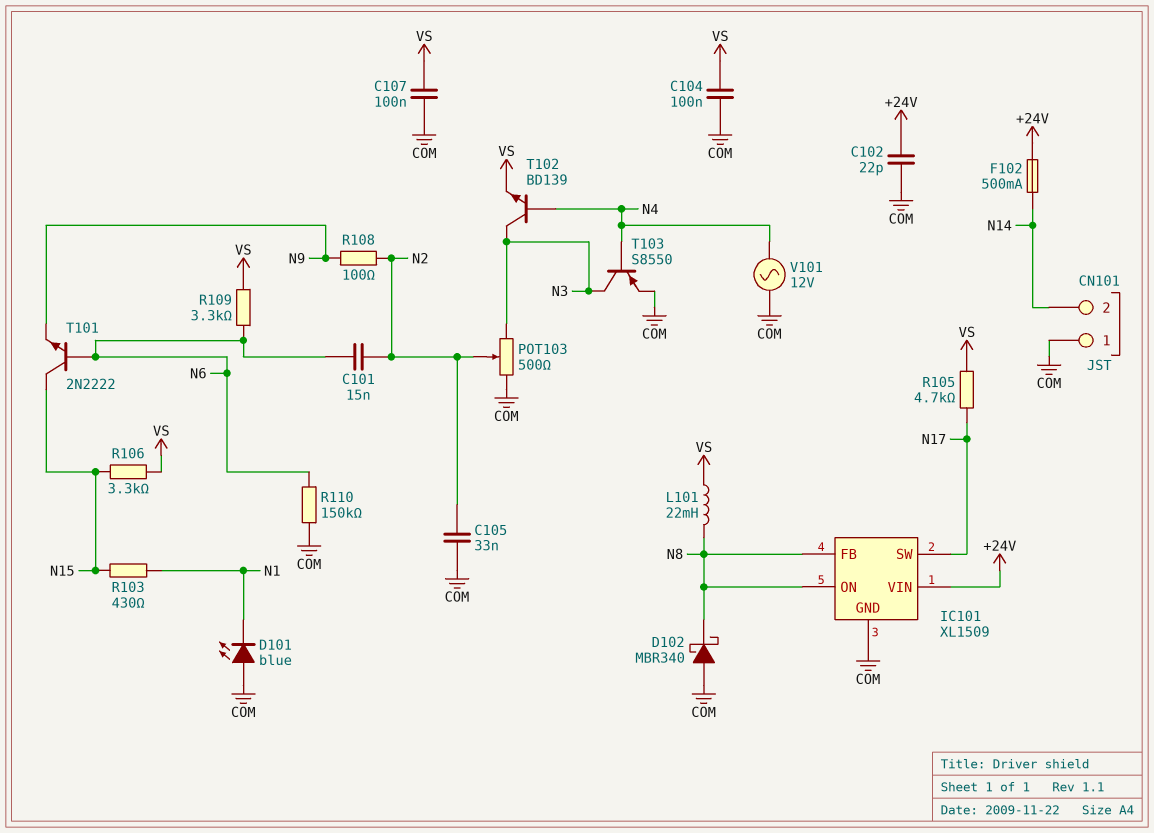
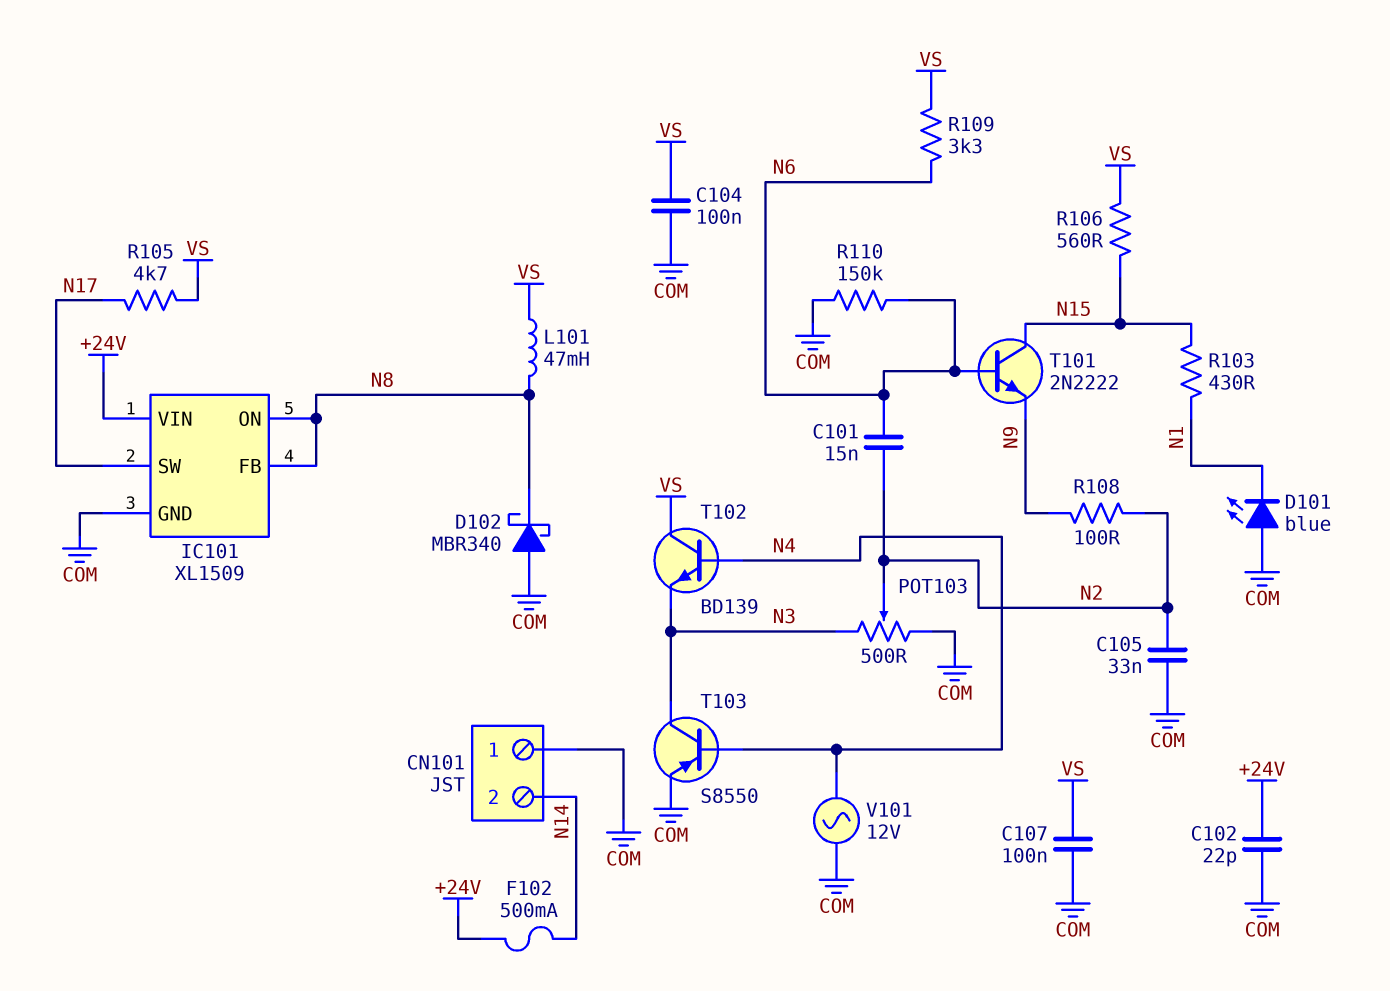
L101: 22mH (N8, VS) -> 47mH (N8, VS)
R106: 3.3k (N15, VS) -> 560 (N15, VS)
T102: NPN BD139 (B N4, C N3, E VS) -> NPN BD139 (B N4, C VS, E N3)

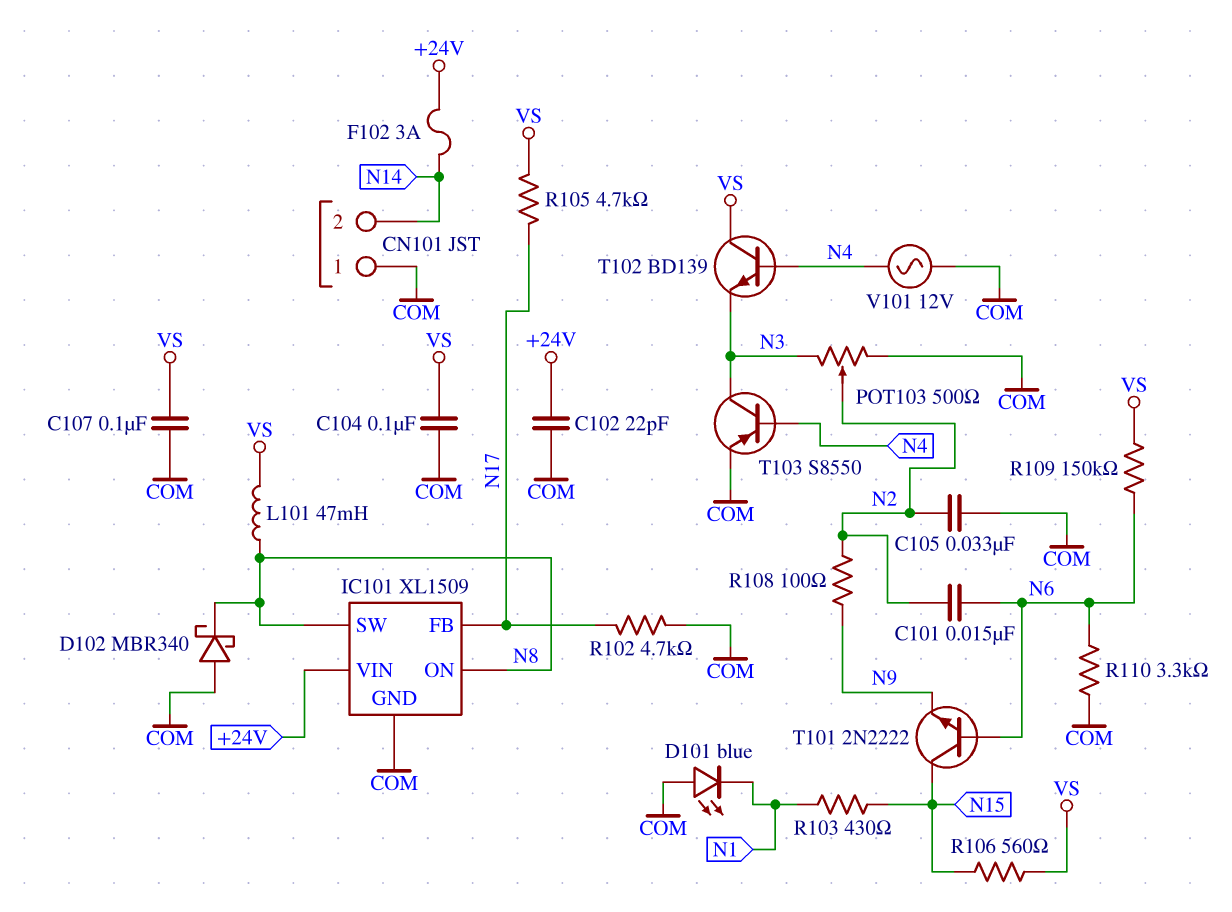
F102: 500mA (+24V, N14) -> 3A (+24V, N14)
IC101 pin FB: N8 -> N17
IC101 pin SW: N17 -> N8
R102: none -> 4.7k (COM, N17)
R109: 3.3k (N6, VS) -> 150k (N6, VS)
R110: 150k (COM, N6) -> 3.3k (COM, N6)

